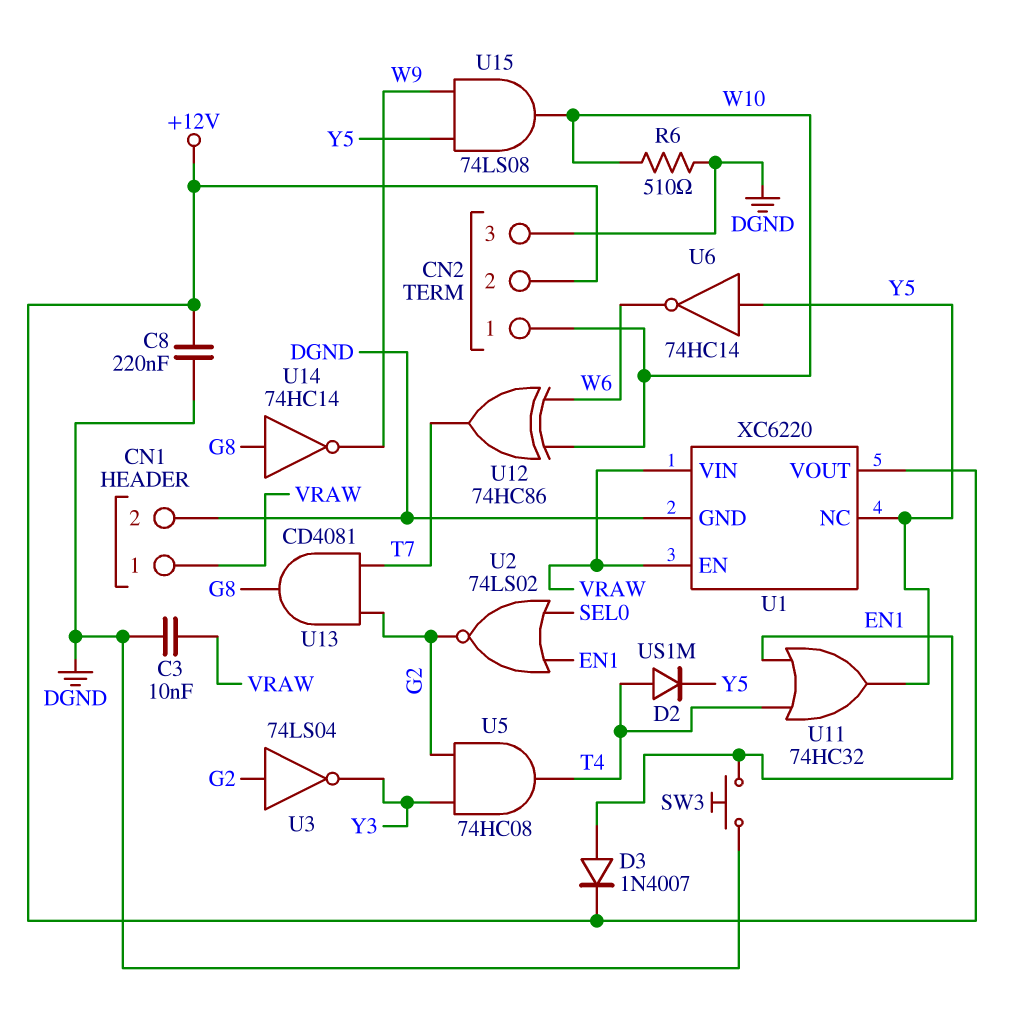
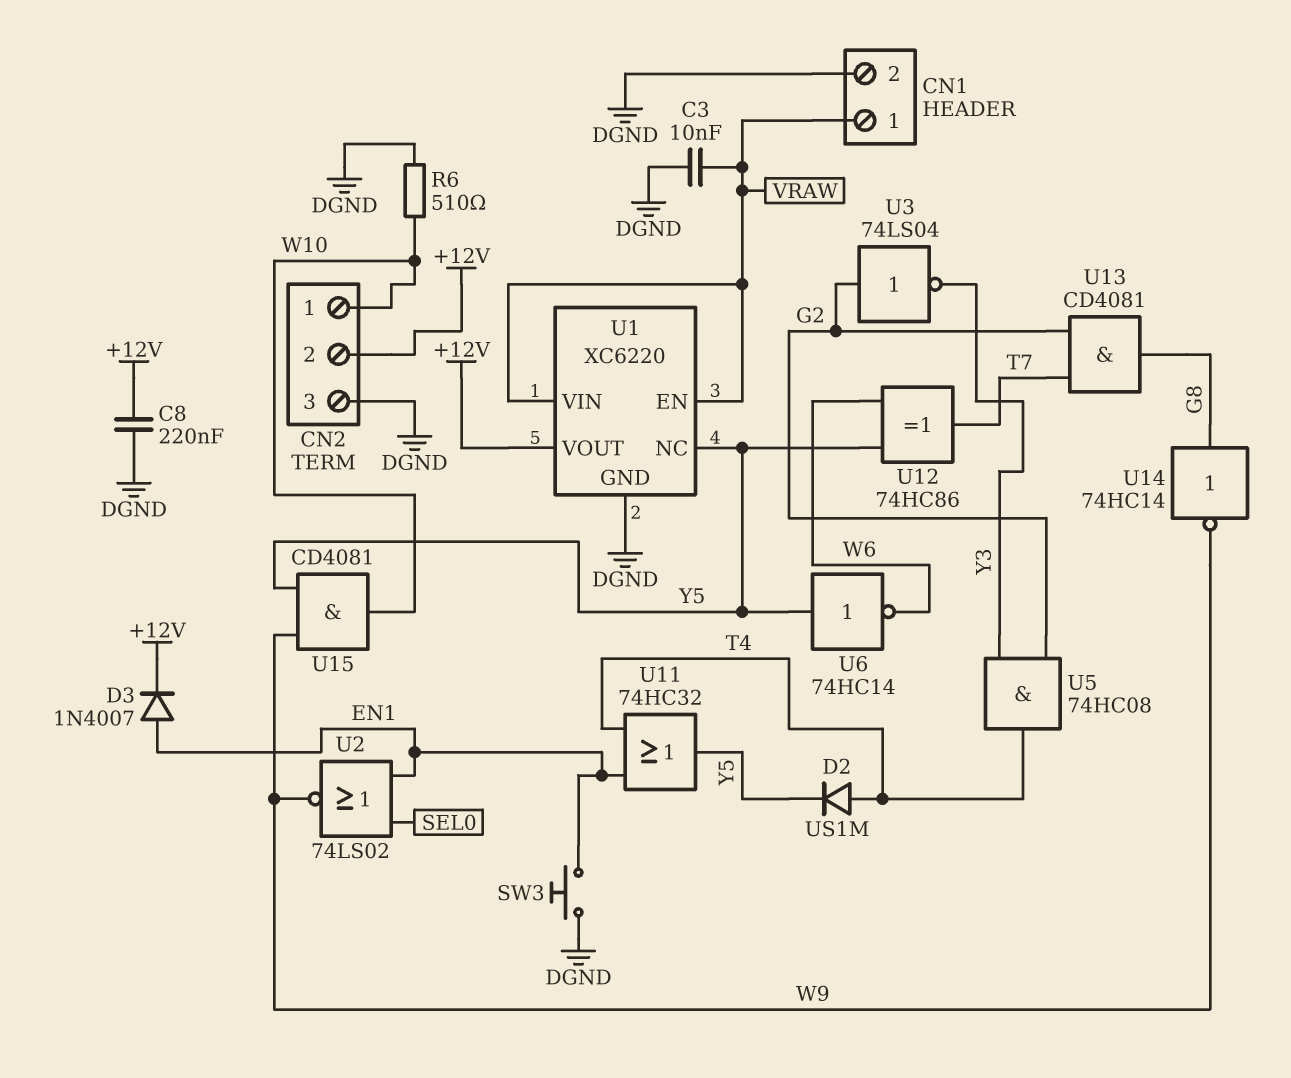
U2: NOR 74LS02 (in EN1, in SEL0, out G2) -> NOR 74LS02 (in EN1, in SEL0, out W9)
U12: XOR 74HC86 (in W6, in W10, out T7) -> XOR 74HC86 (in W6, in Y5, out T7)
U15: AND 74LS08 (in W9, in Y5, out W10) -> AND CD4081 (in W9, in Y5, out W10)

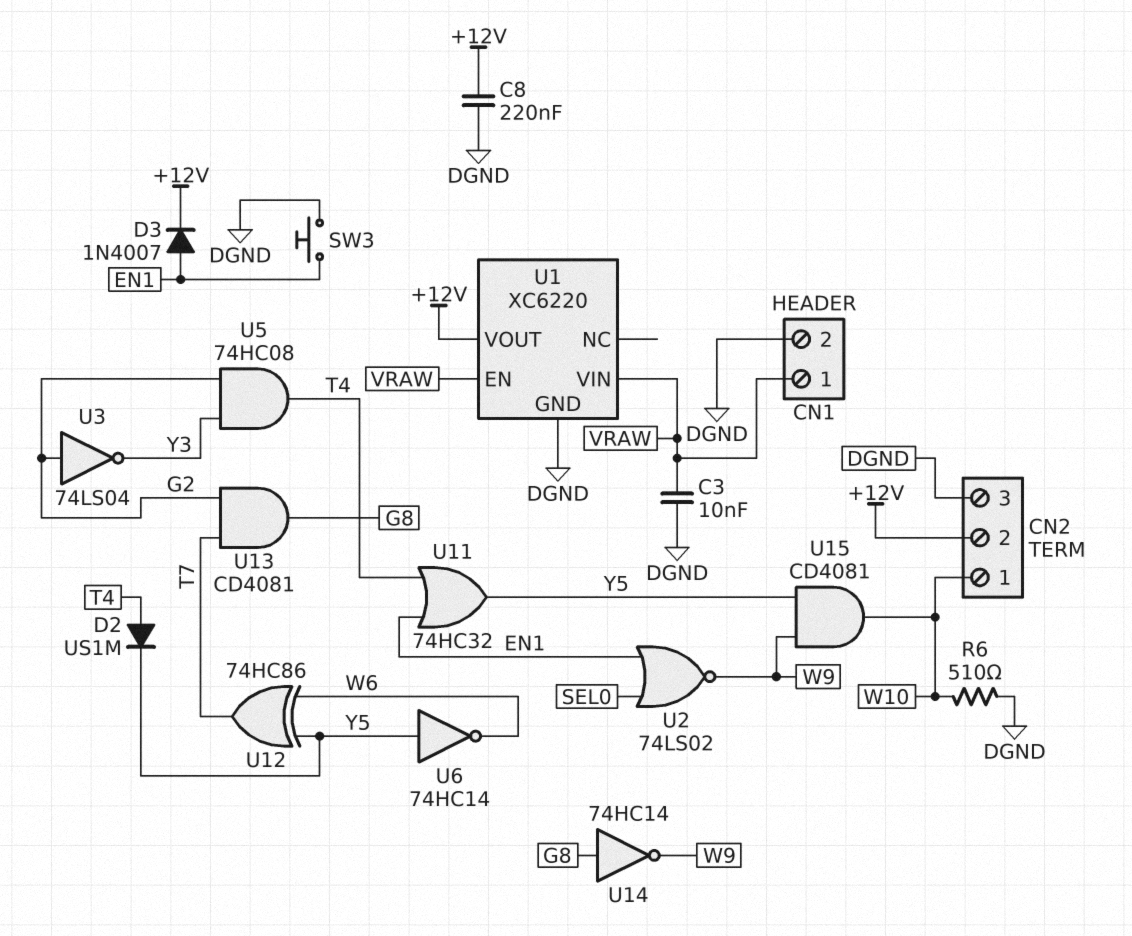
U1 pin NC: Y5 -> none

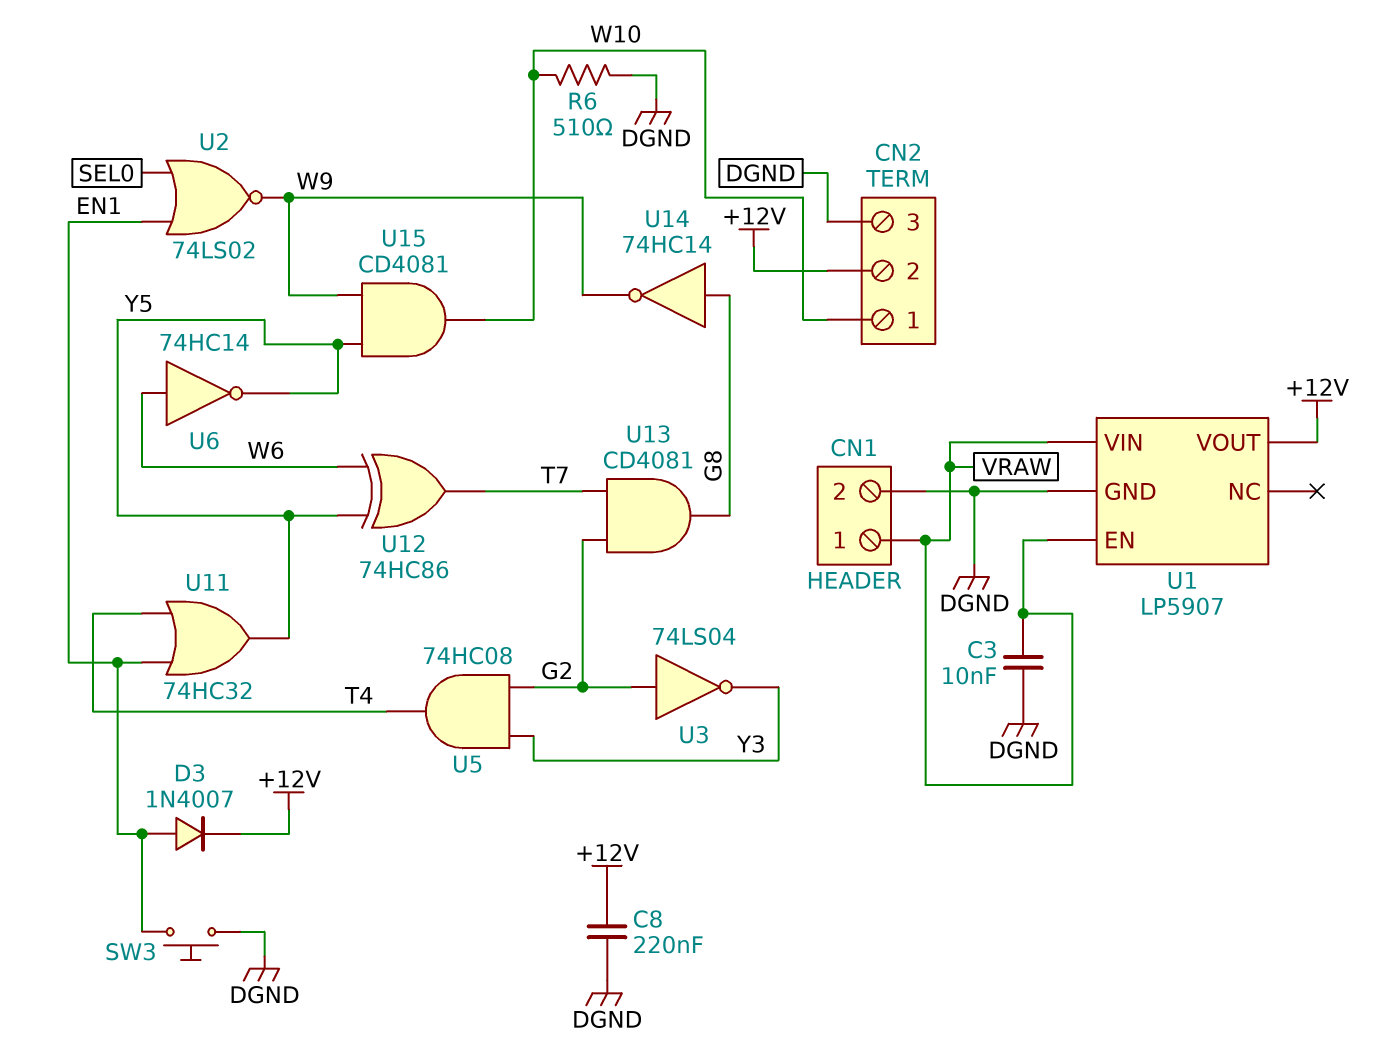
D2: diode US1M (A T4, K Y5) -> none
U1: XC6220 -> LP5907
U6: NOT 74HC14 (in Y5, out W6) -> NOT 74HC14 (in W6, out Y5)

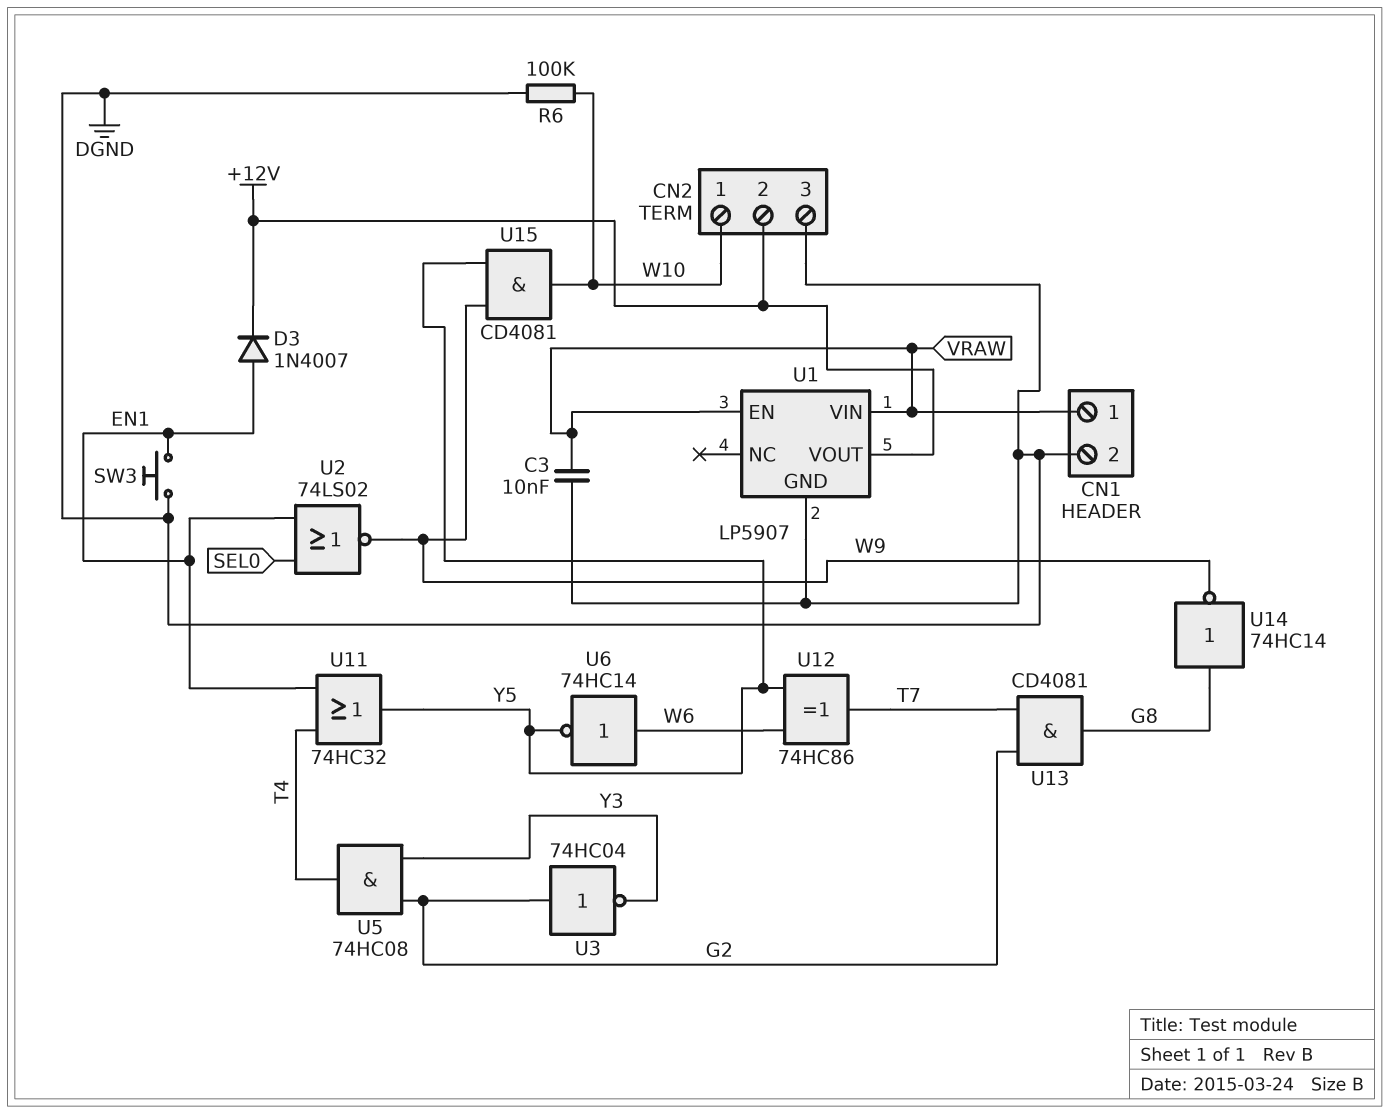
C8: 220nF (+12V, DGND) -> none
R6: 510 (DGND, W10) -> 100k (DGND, W10)
U3: NOT 74LS04 (in G2, out Y3) -> NOT 74HC04 (in G2, out Y3)

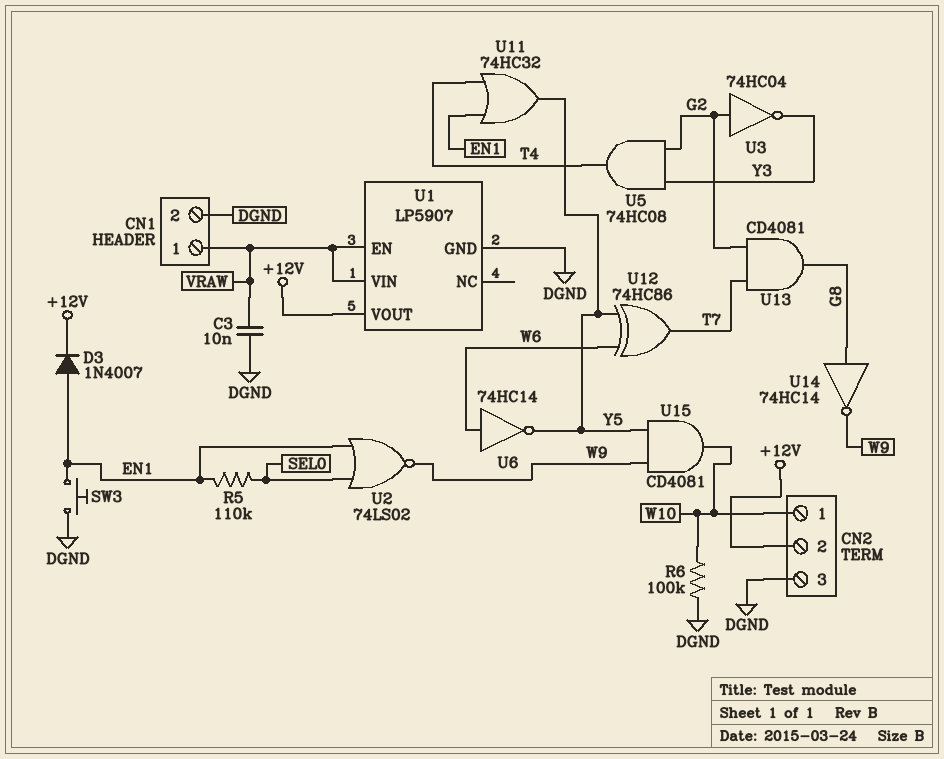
R5: none -> 110k (EN1, SEL0)

